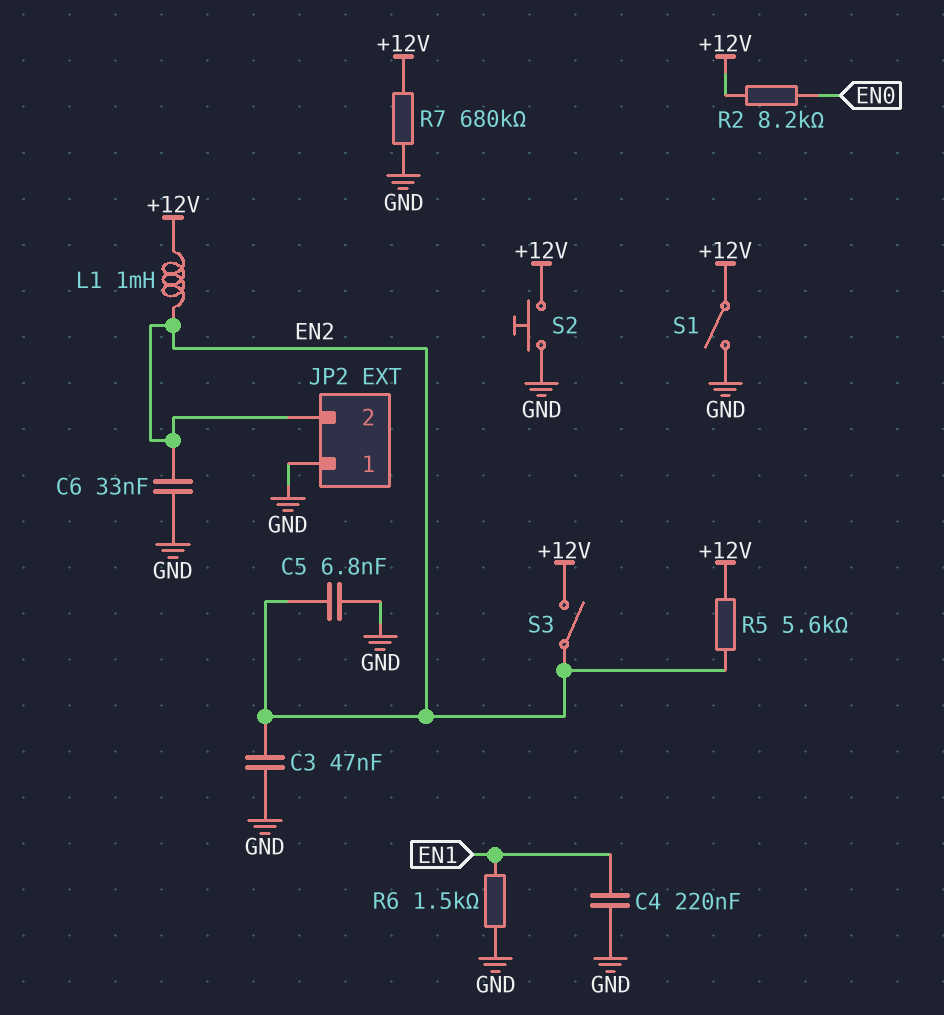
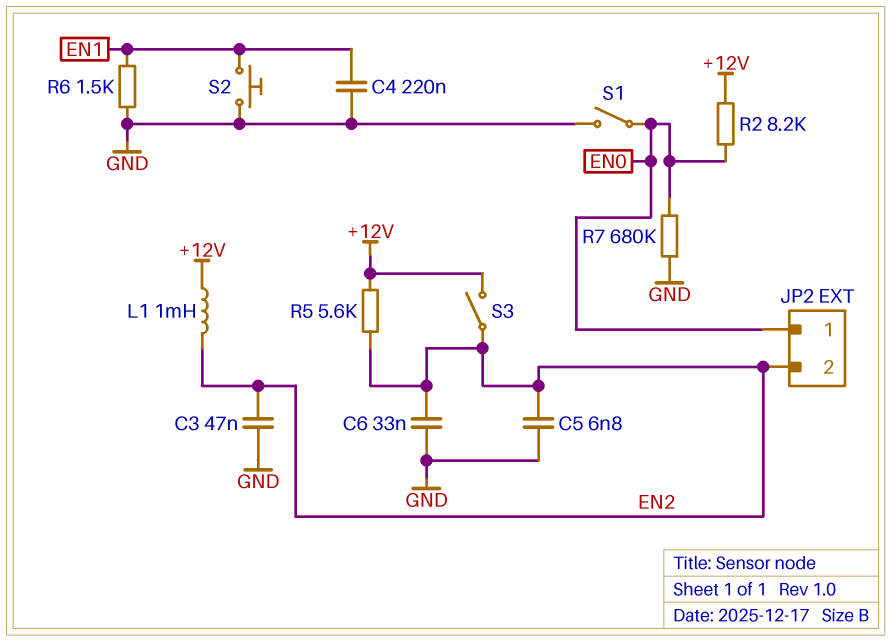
JP2 pin 1: GND -> EN0
R7: 680k (+12V, GND) -> 680k (EN0, GND)
S1: switch (+12V, GND) -> switch (EN0, GND)
S2: button (+12V, GND) -> button (EN1, GND)

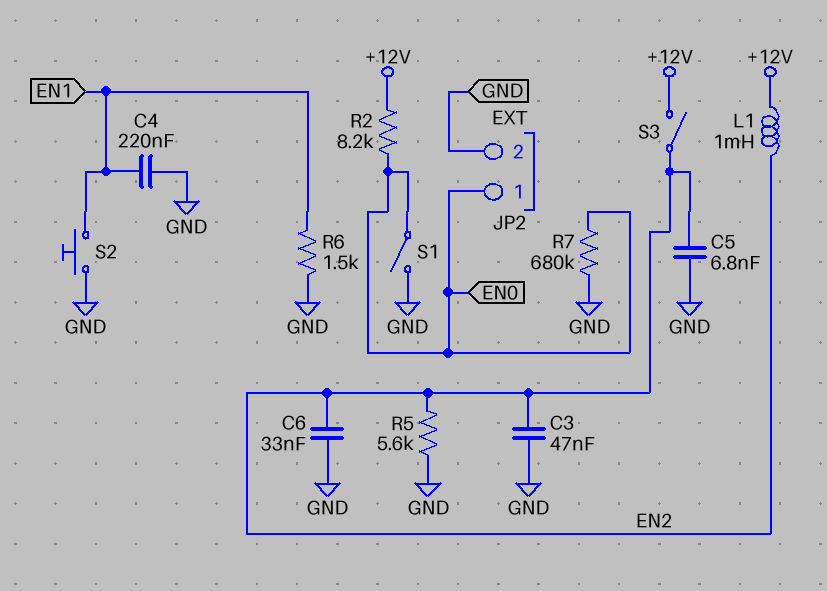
JP2 pin 2: EN2 -> GND
R5: 5.6k (+12V, EN2) -> 5.6k (EN2, GND)

